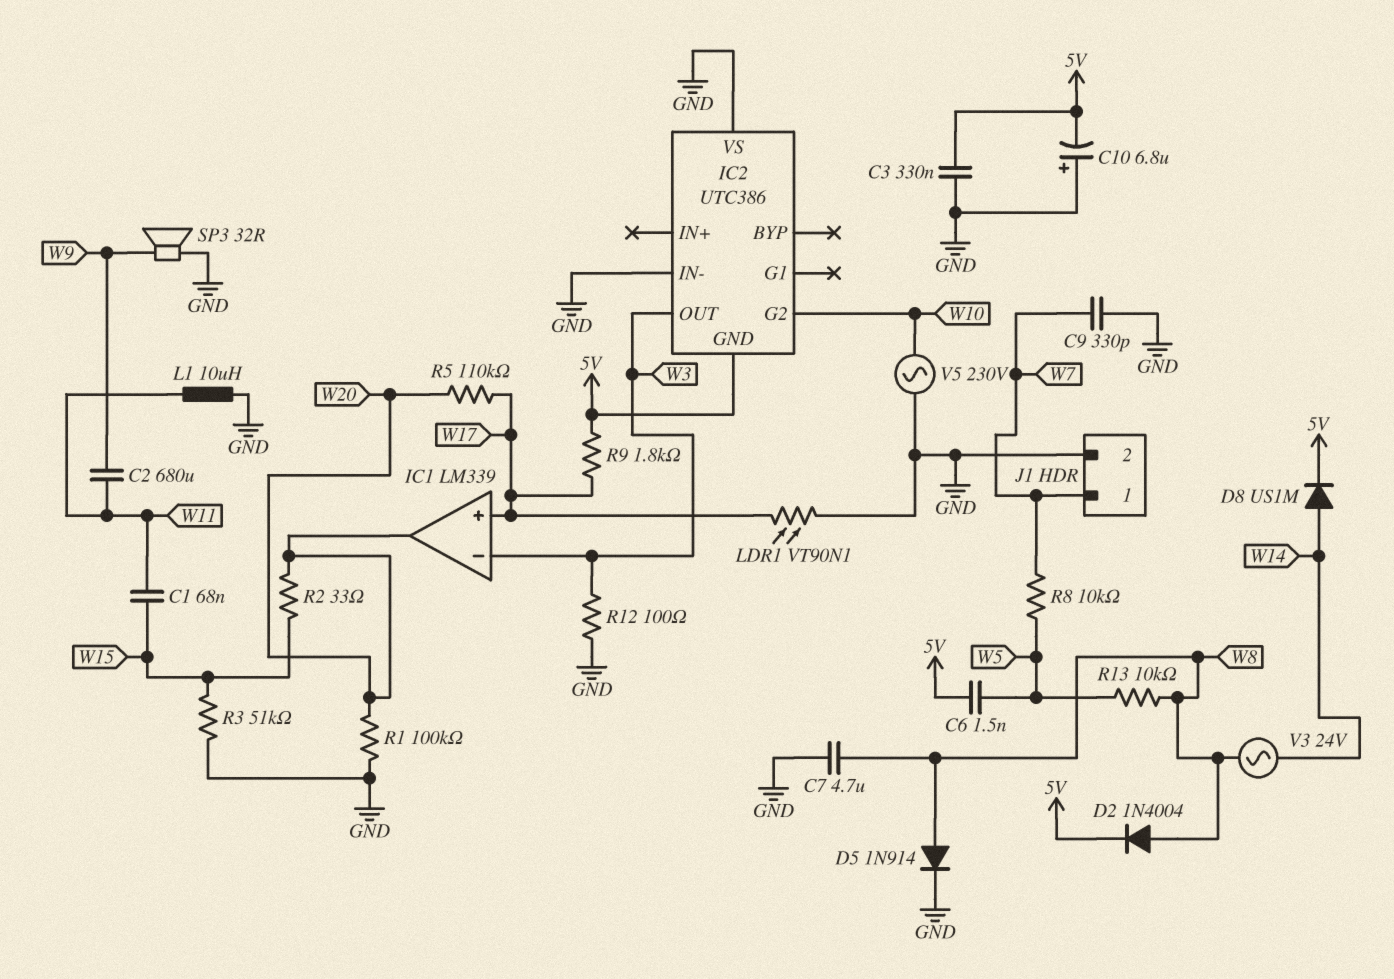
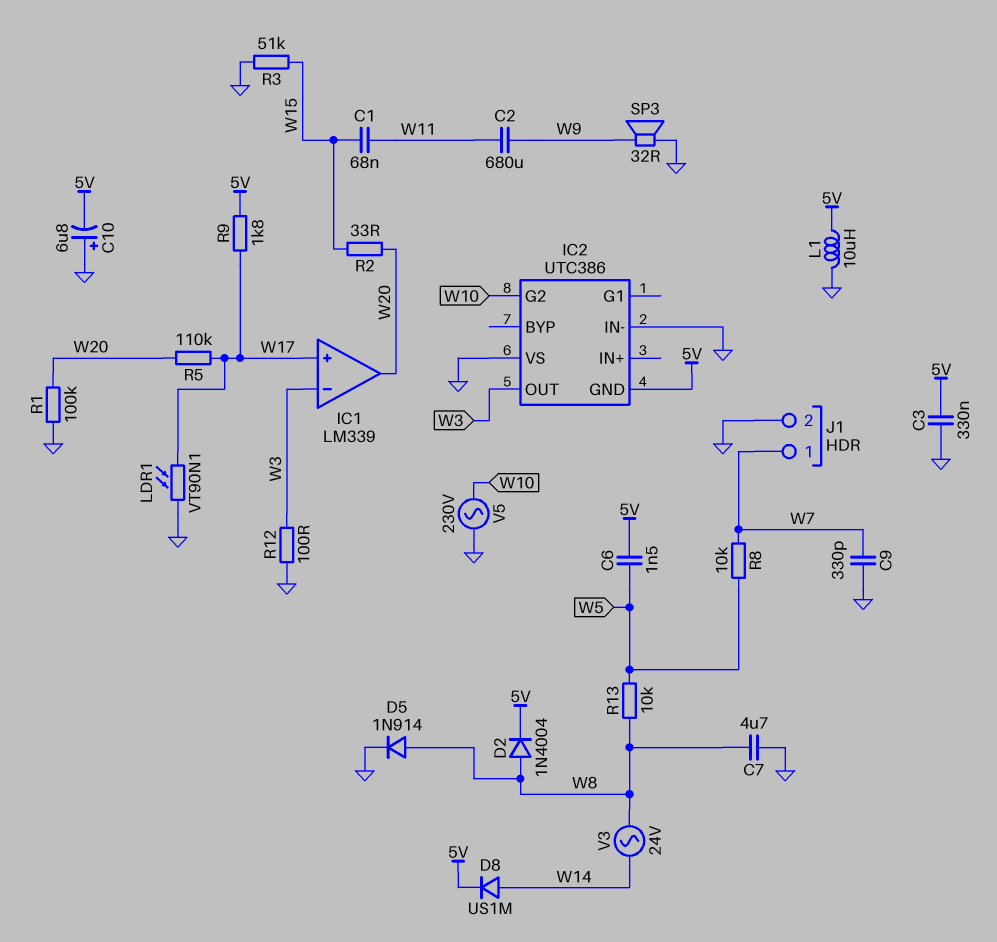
L1: 10uH (GND, W11) -> 10uH (5V, GND)

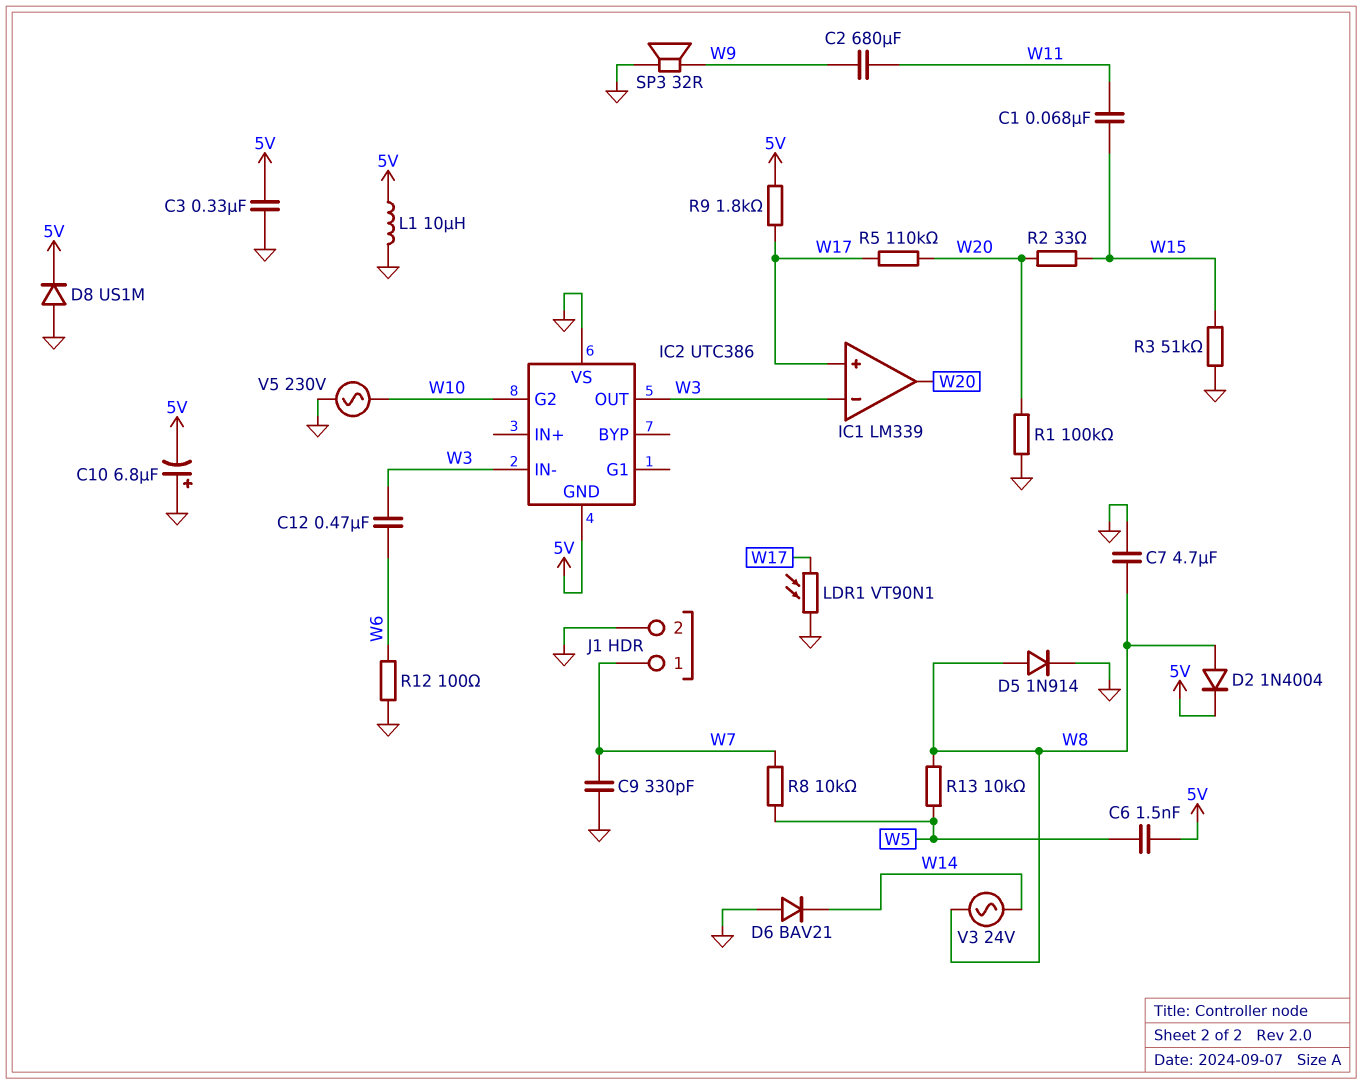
C12: none -> 470nF (W3, W6)
D6: none -> diode BAV21 (A GND, K W14)
D8: diode US1M (A W14, K 5V) -> diode US1M (A GND, K 5V)
IC2 pin IN-: GND -> W3
R12: 100 (GND, W3) -> 100 (GND, W6)

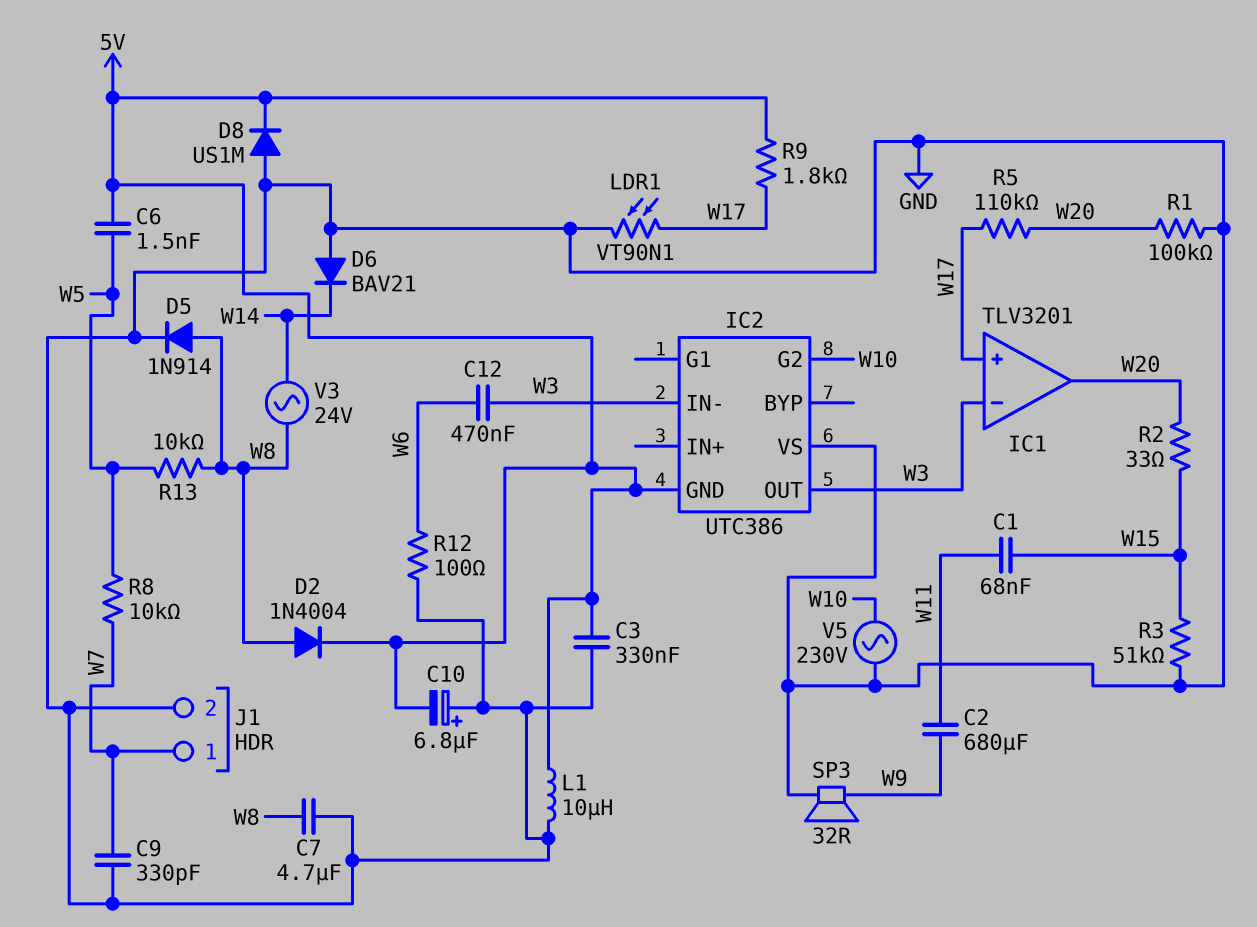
IC1: LM339 -> TLV3201

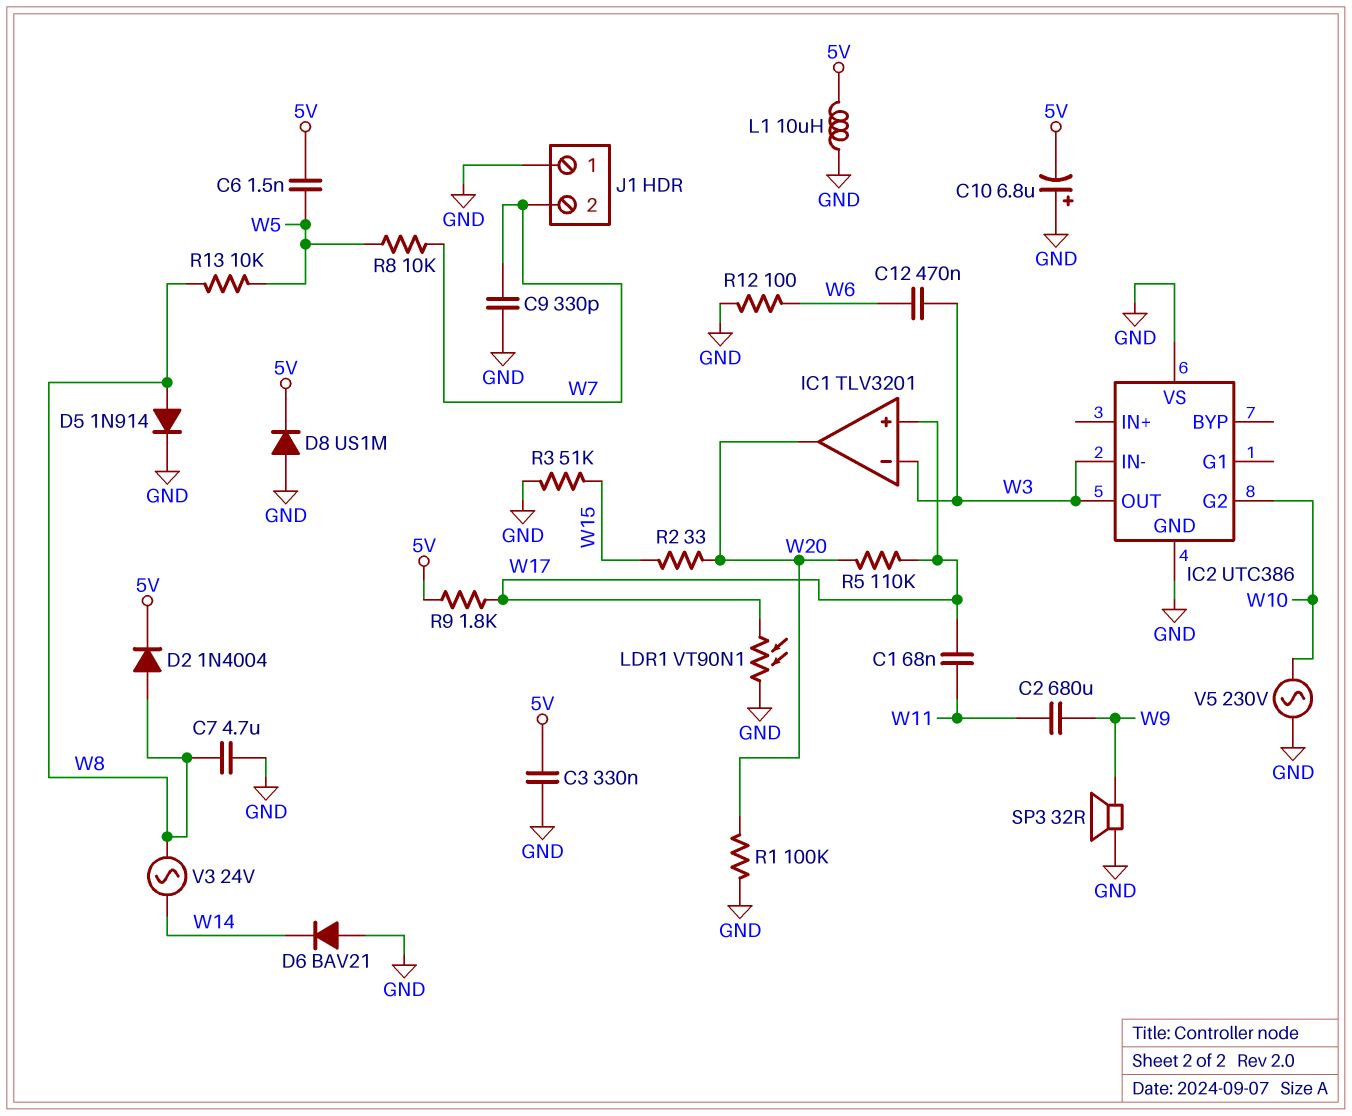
C1: 68nF (W11, W15) -> 68nF (W11, W17)
IC2 pin GND: 5V -> GND
J1 pin 1: W7 -> GND
J1 pin 2: GND -> W7

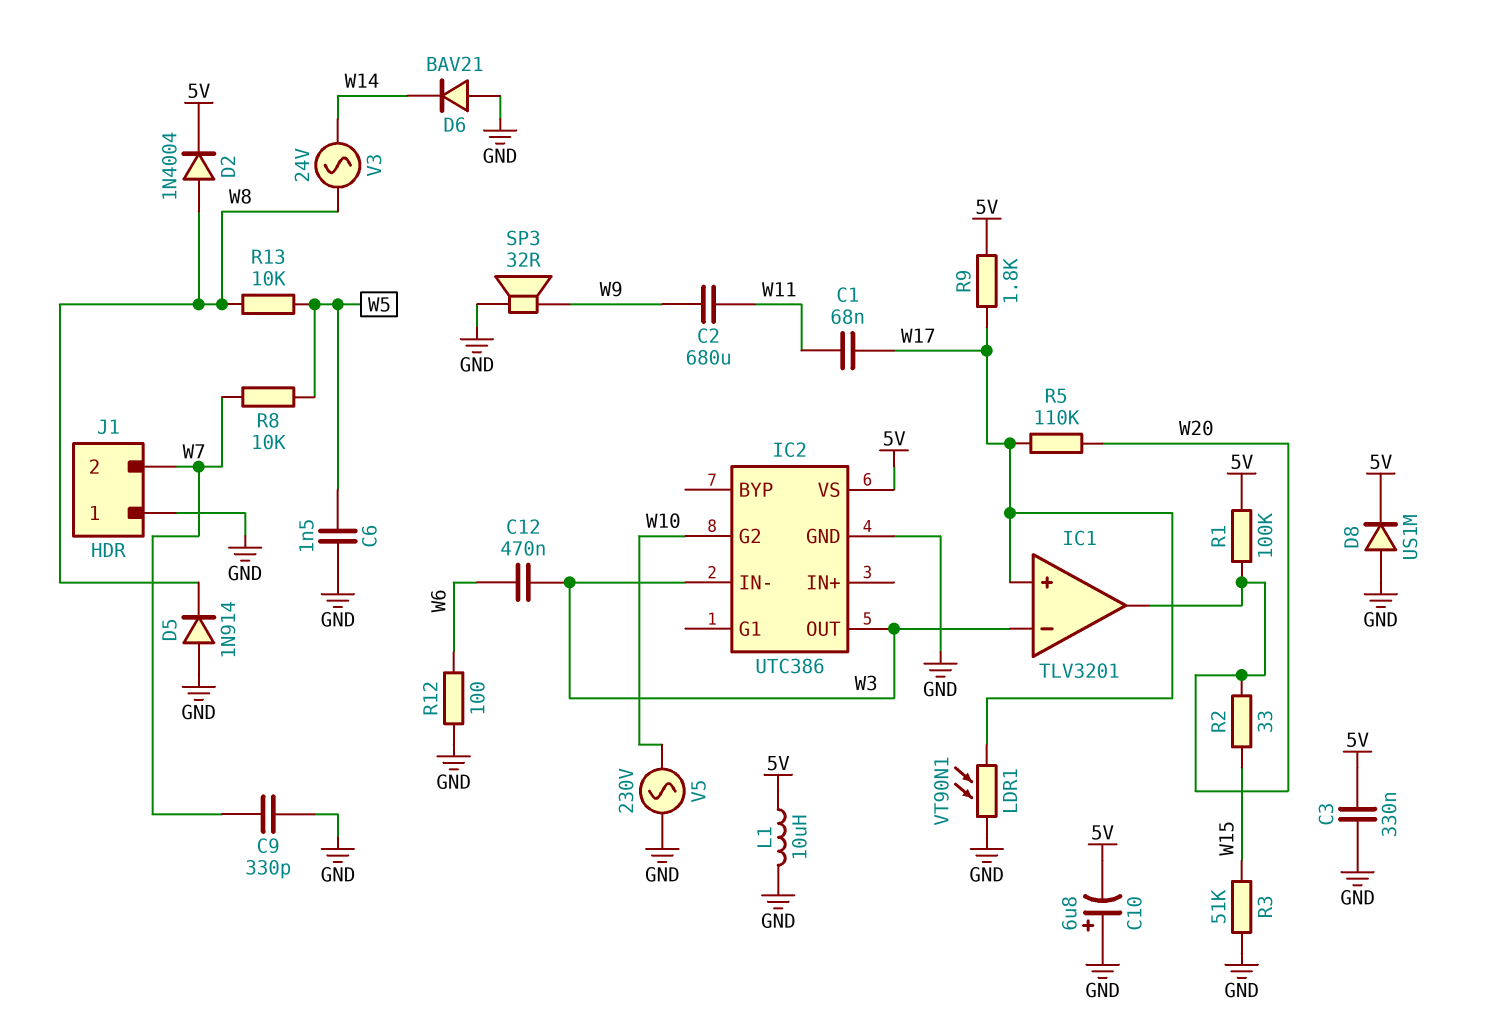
C6: 1.5nF (5V, W5) -> 1.5nF (GND, W5)
C7: 4.7uF (GND, W8) -> none
D5: diode 1N914 (A W8, K GND) -> diode 1N914 (A GND, K W8)
IC2 pin VS: GND -> 5V
R1: 100k (GND, W20) -> 100k (5V, W20)

